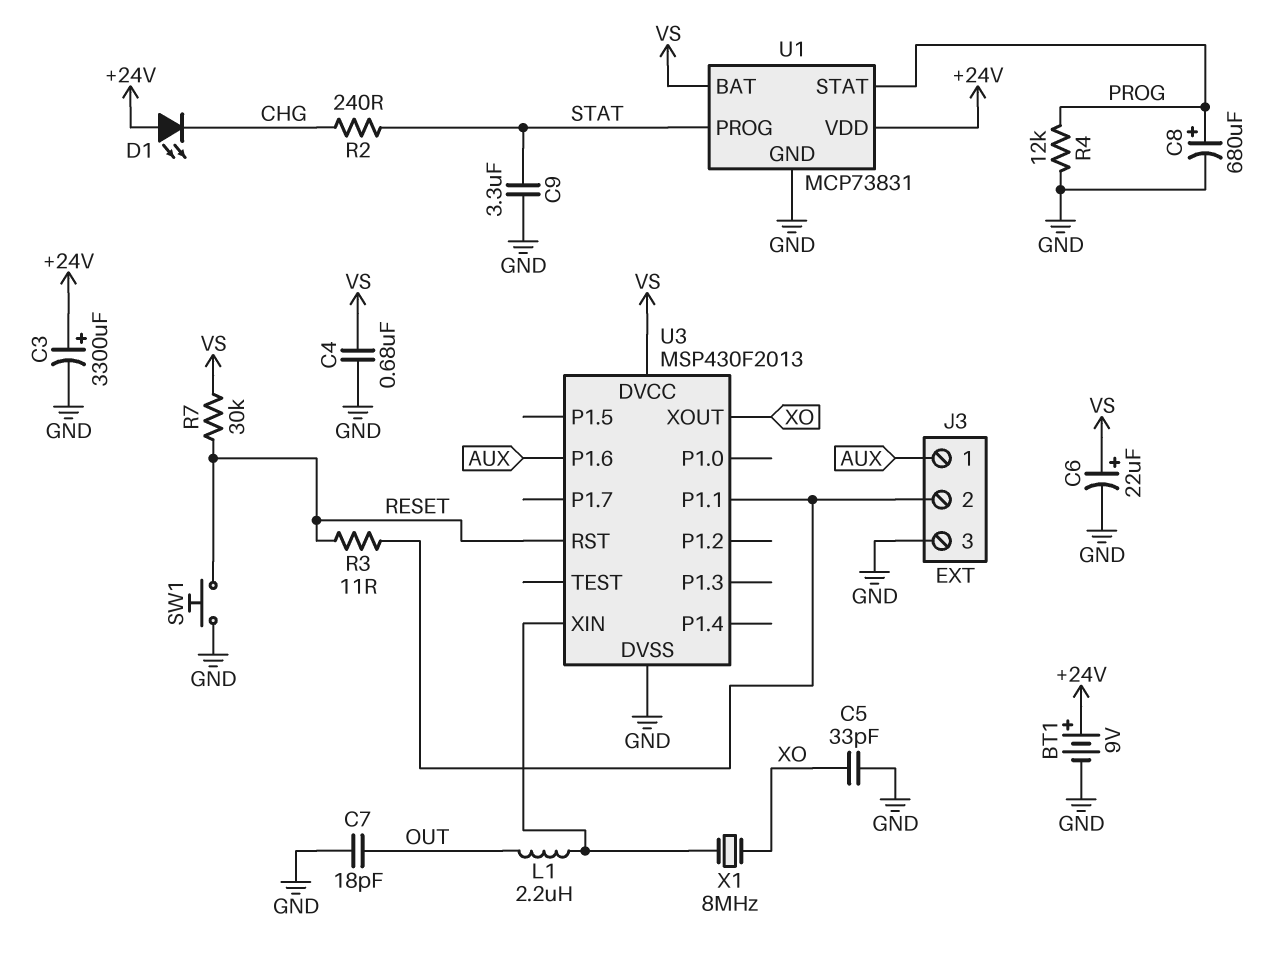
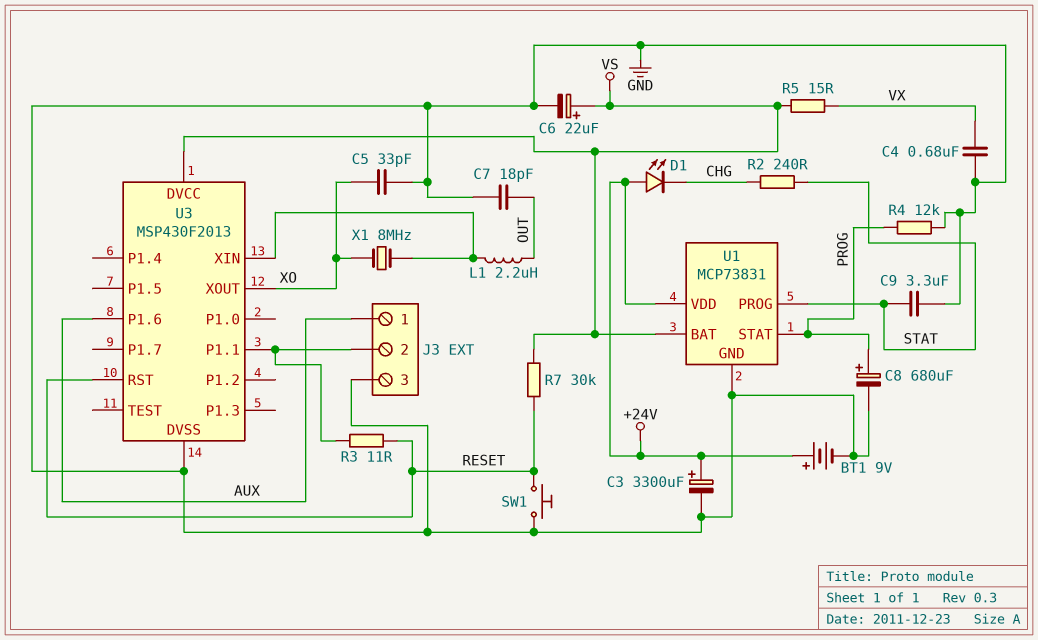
C4: 680nF (GND, VS) -> 680nF (GND, VX)
R5: none -> 15 (VS, VX)

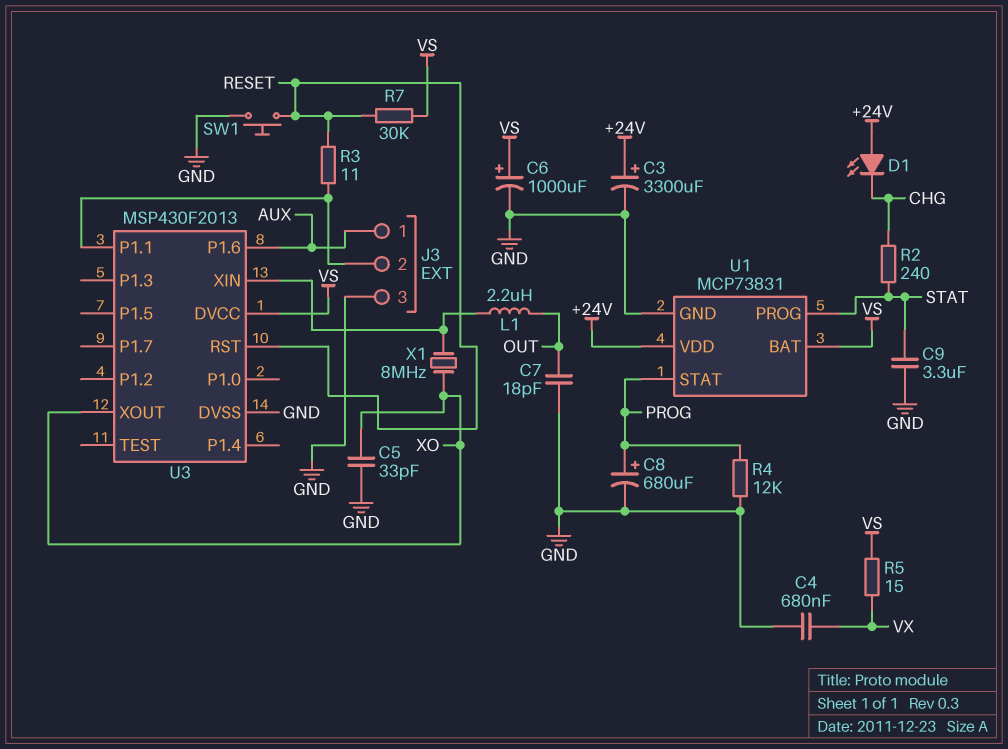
BT1: 9V (plus +24V, minus GND) -> none
C6: 22uF (plus VS, minus GND) -> 1000uF (plus VS, minus GND)

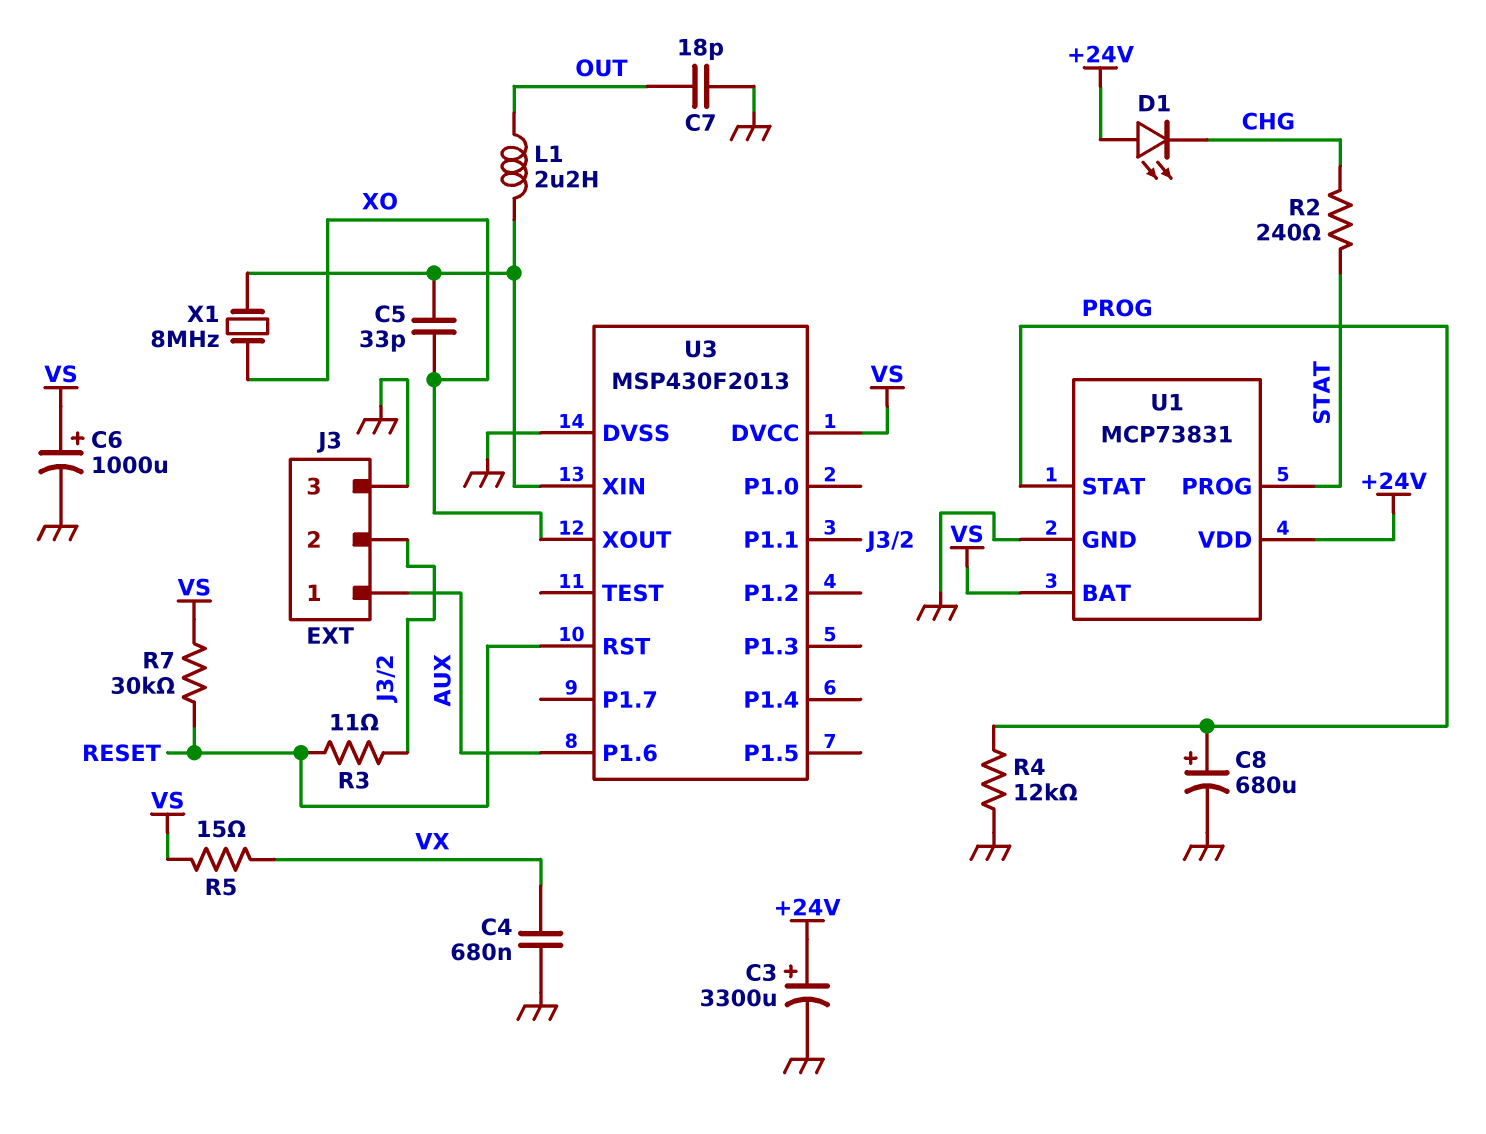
C5: 33pF (GND, XO) -> 33pF (U3/XIN, XO)
C9: 3.3uF (GND, STAT) -> none
SW1: button (GND, RESET) -> none

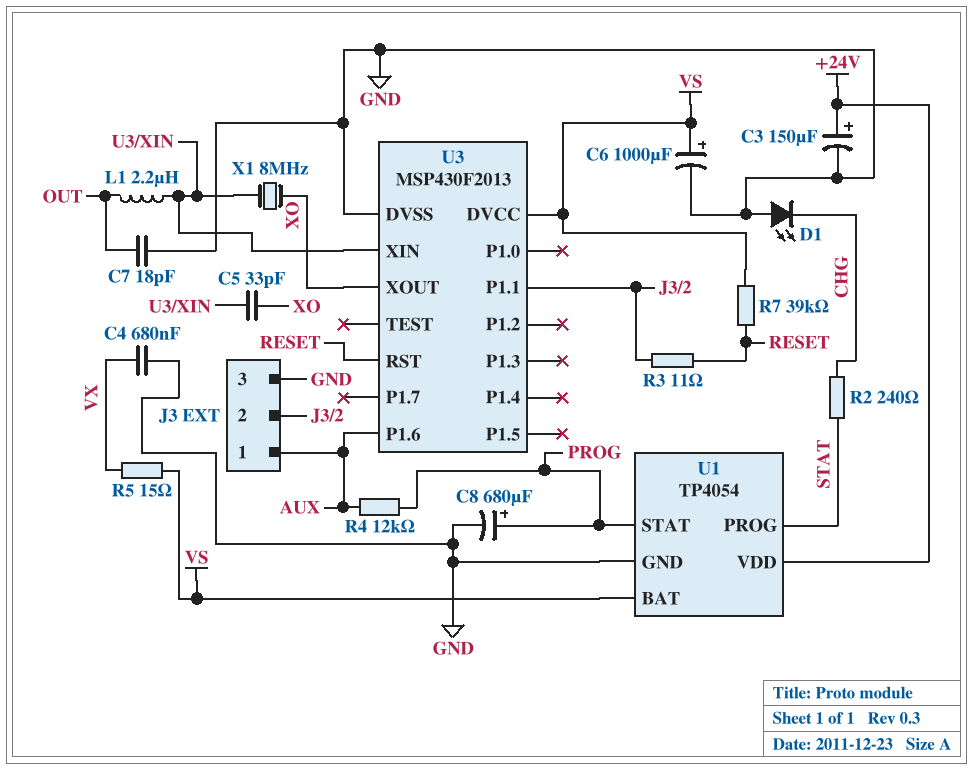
C3: 3300uF (plus +24V, minus GND) -> 150uF (plus +24V, minus GND)
D1: LED (A +24V, K CHG) -> LED (A GND, K CHG)
R4: 12k (GND, PROG) -> 12k (AUX, PROG)
R7: 30k (RESET, VS) -> 39k (RESET, VS)
U1: MCP73831 -> TP4054

